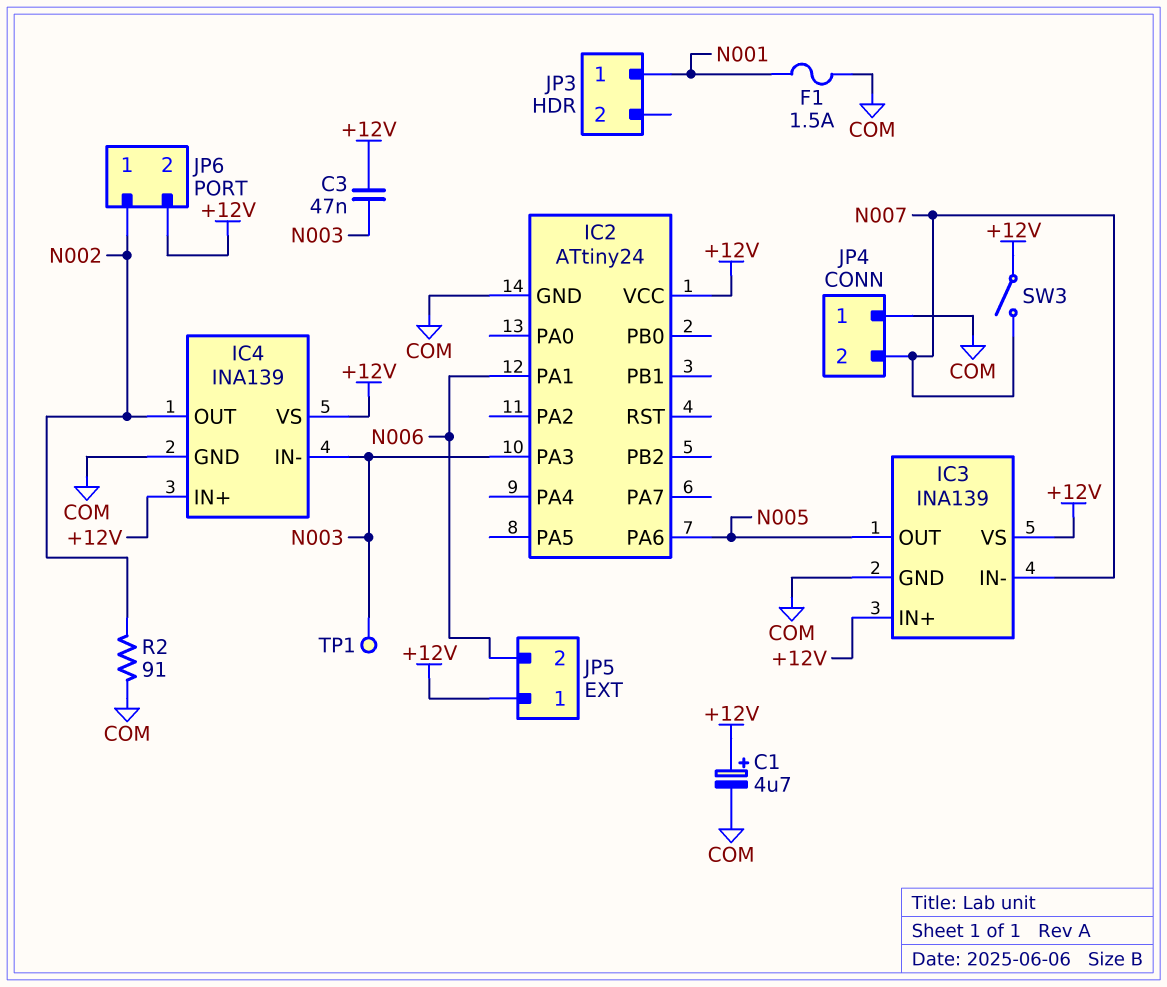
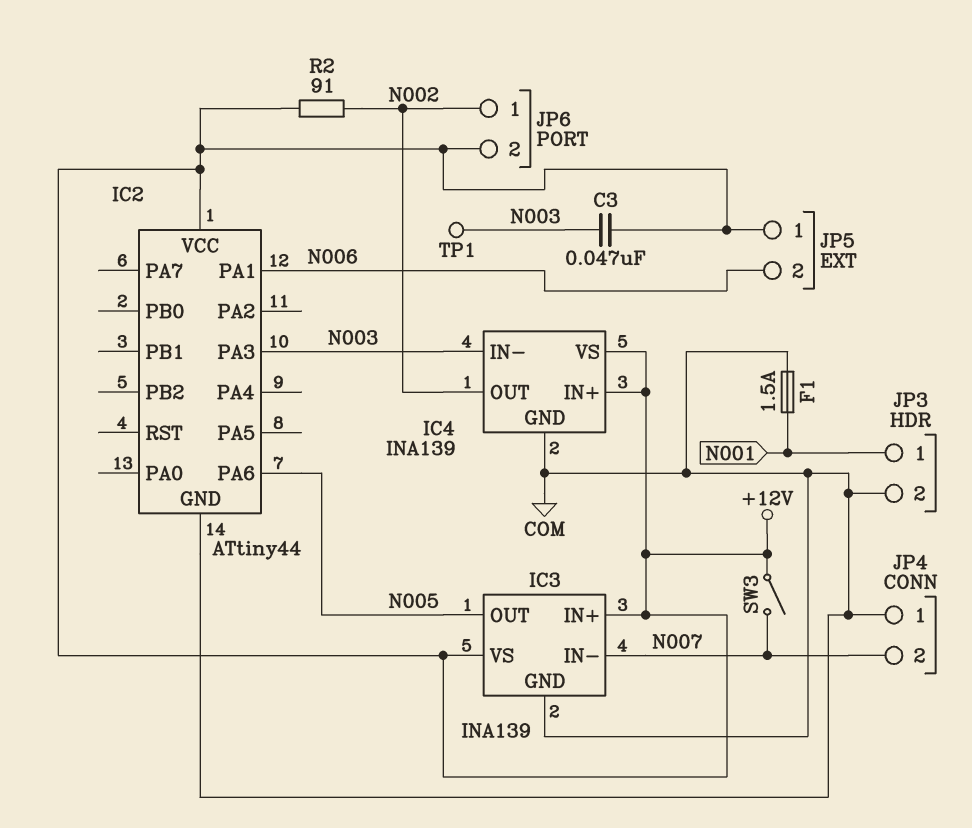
C1: 4.7uF (plus +12V, minus COM) -> none
IC2: ATtiny24 -> ATtiny44
JP3 pin 2: none -> COM
R2: 91 (COM, N002) -> 91 (+12V, N002)

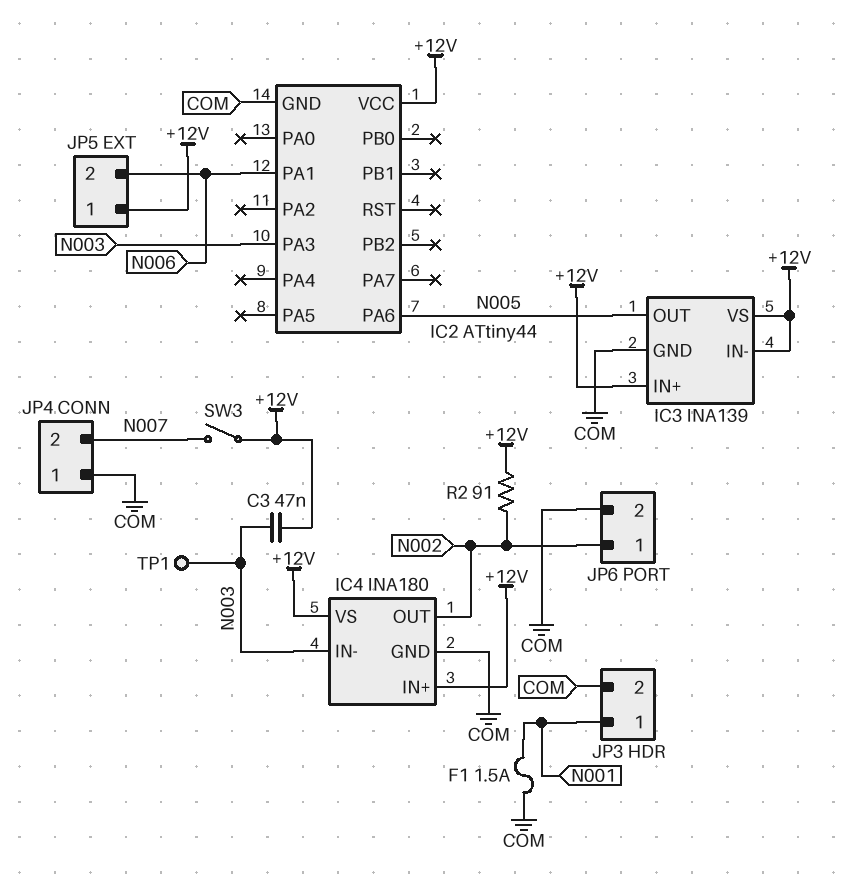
IC3 pin IN-: N007 -> +12V
IC4: INA139 -> INA180
JP6 pin 2: +12V -> COM

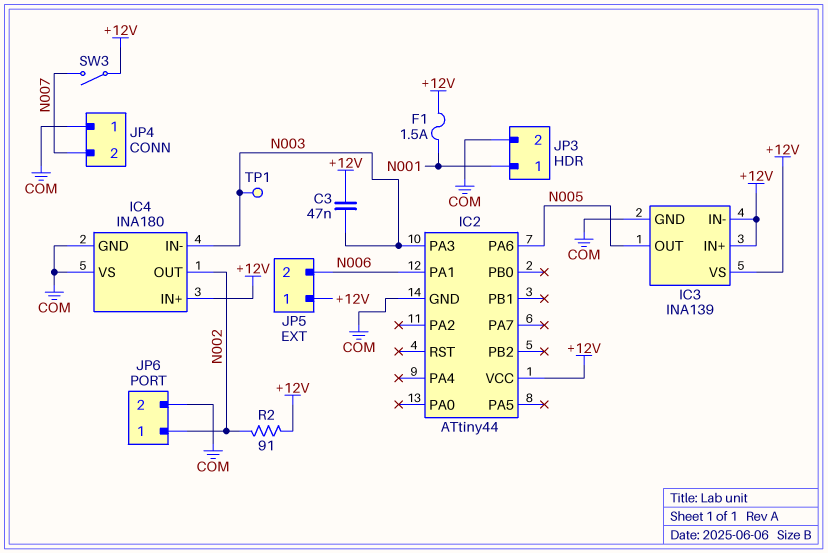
F1: 1.5A (COM, N001) -> 1.5A (+12V, N001)
IC4 pin VS: +12V -> COM

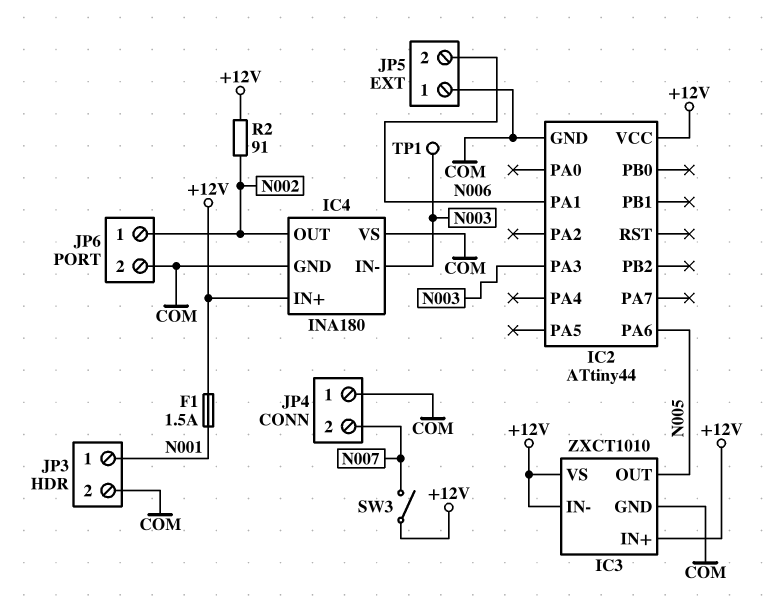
C3: 47nF (+12V, N003) -> none
IC3: INA139 -> ZXCT1010
JP5 pin 1: +12V -> COM

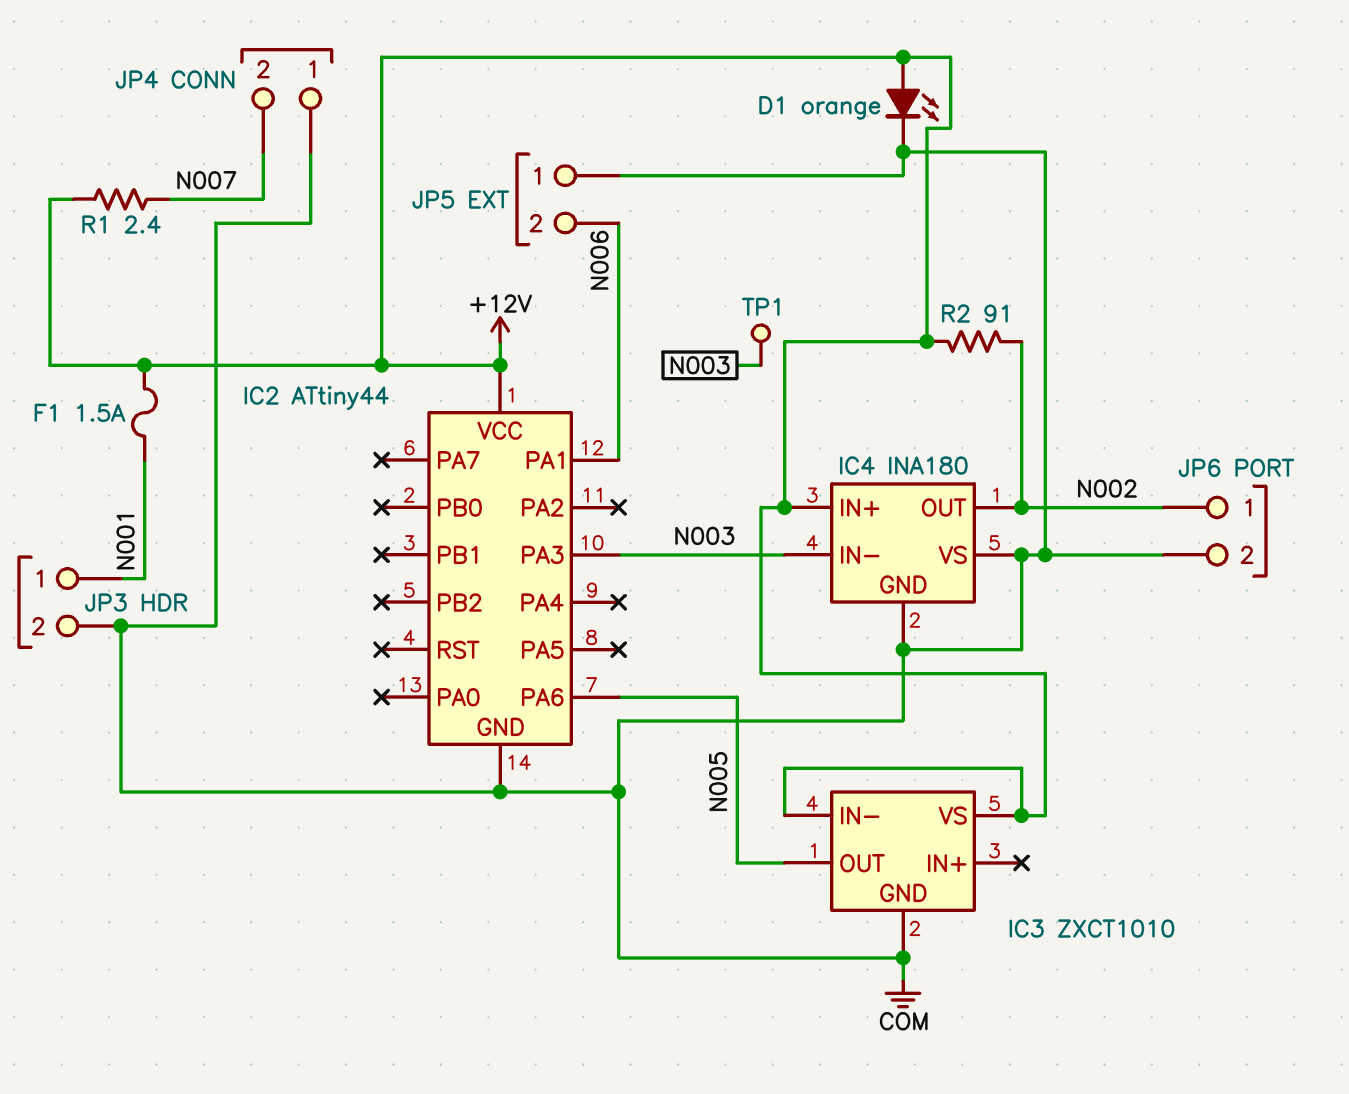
D1: none -> LED orange (A +12V, K COM)
IC3 pin IN+: +12V -> none
R1: none -> 2.4 (+12V, N007)
SW3: switch (+12V, N007) -> none

